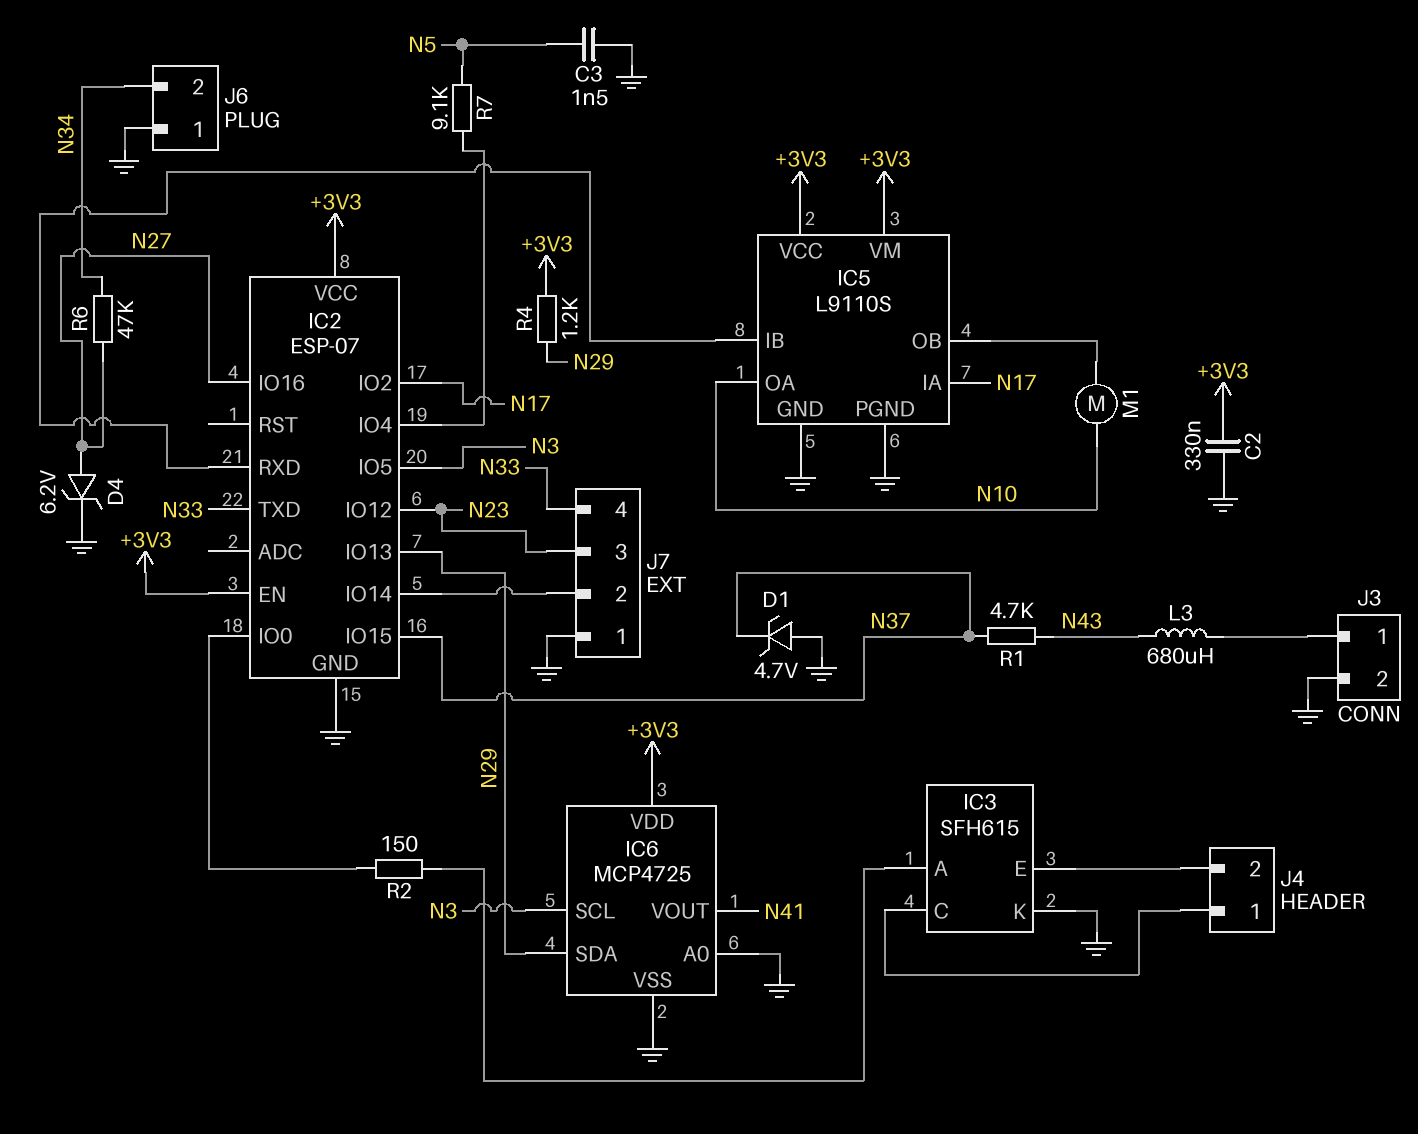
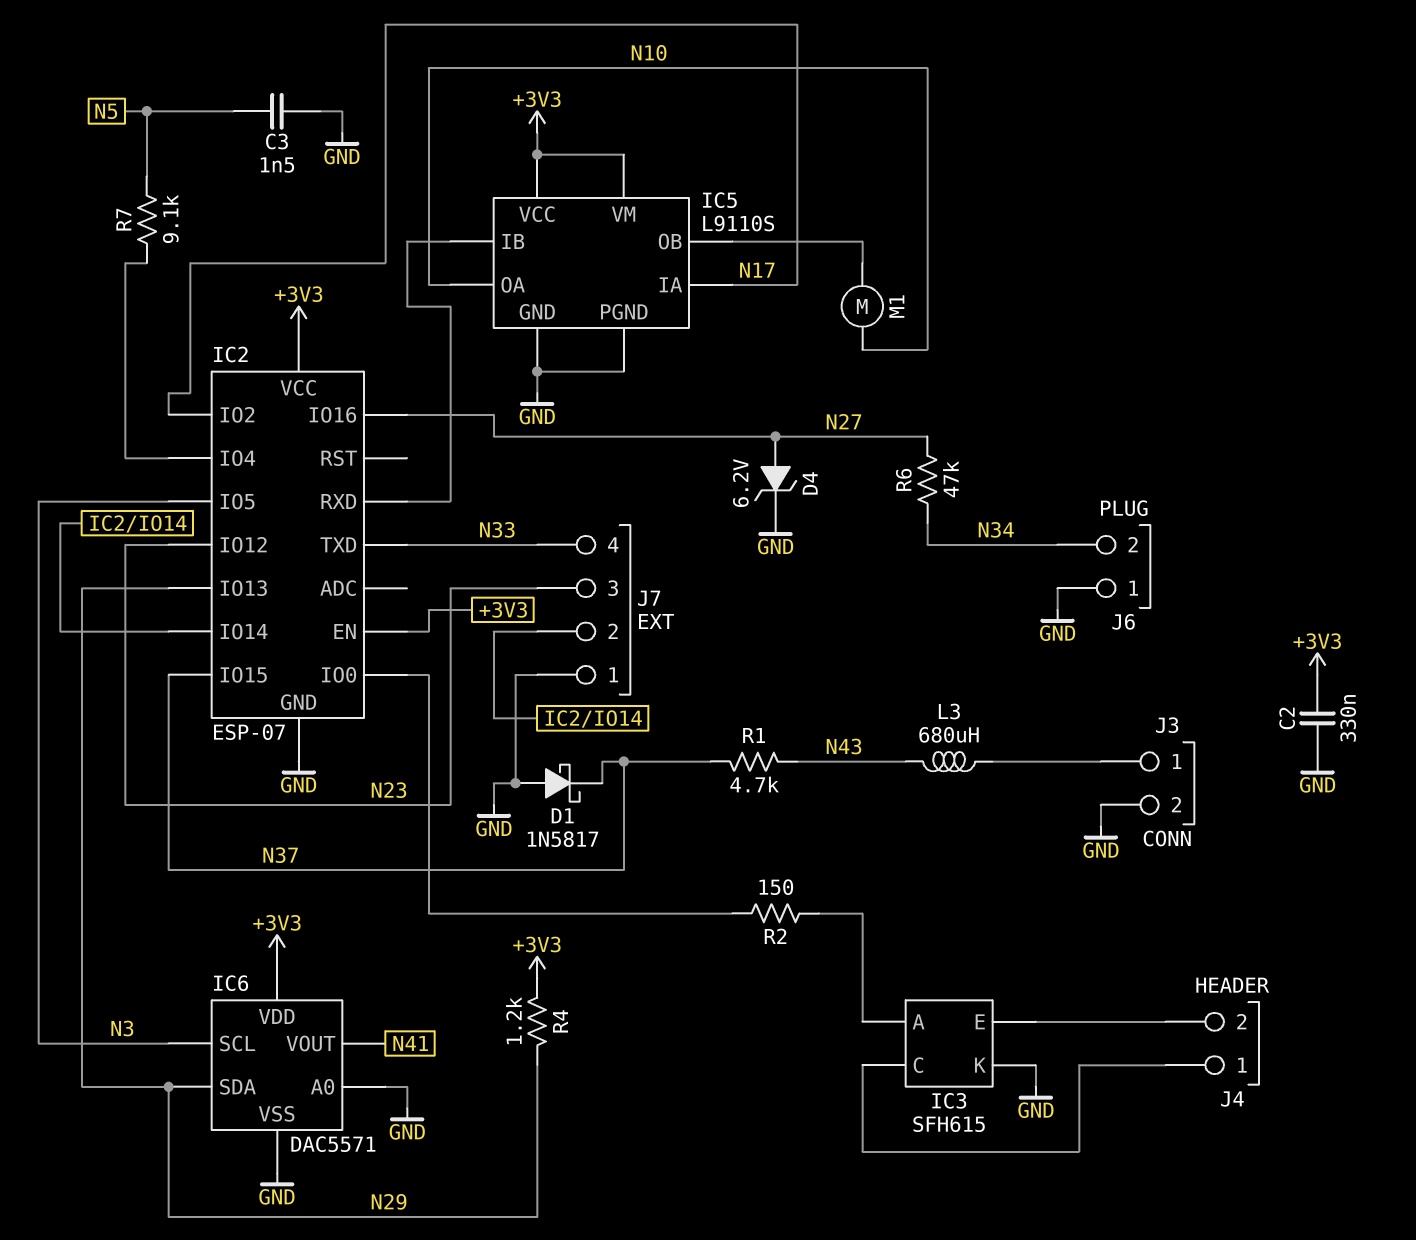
D1: zener 4.7V (A GND, K N37) -> schottky 1N5817 (A GND, K N37)
IC6: MCP4725 -> DAC5571

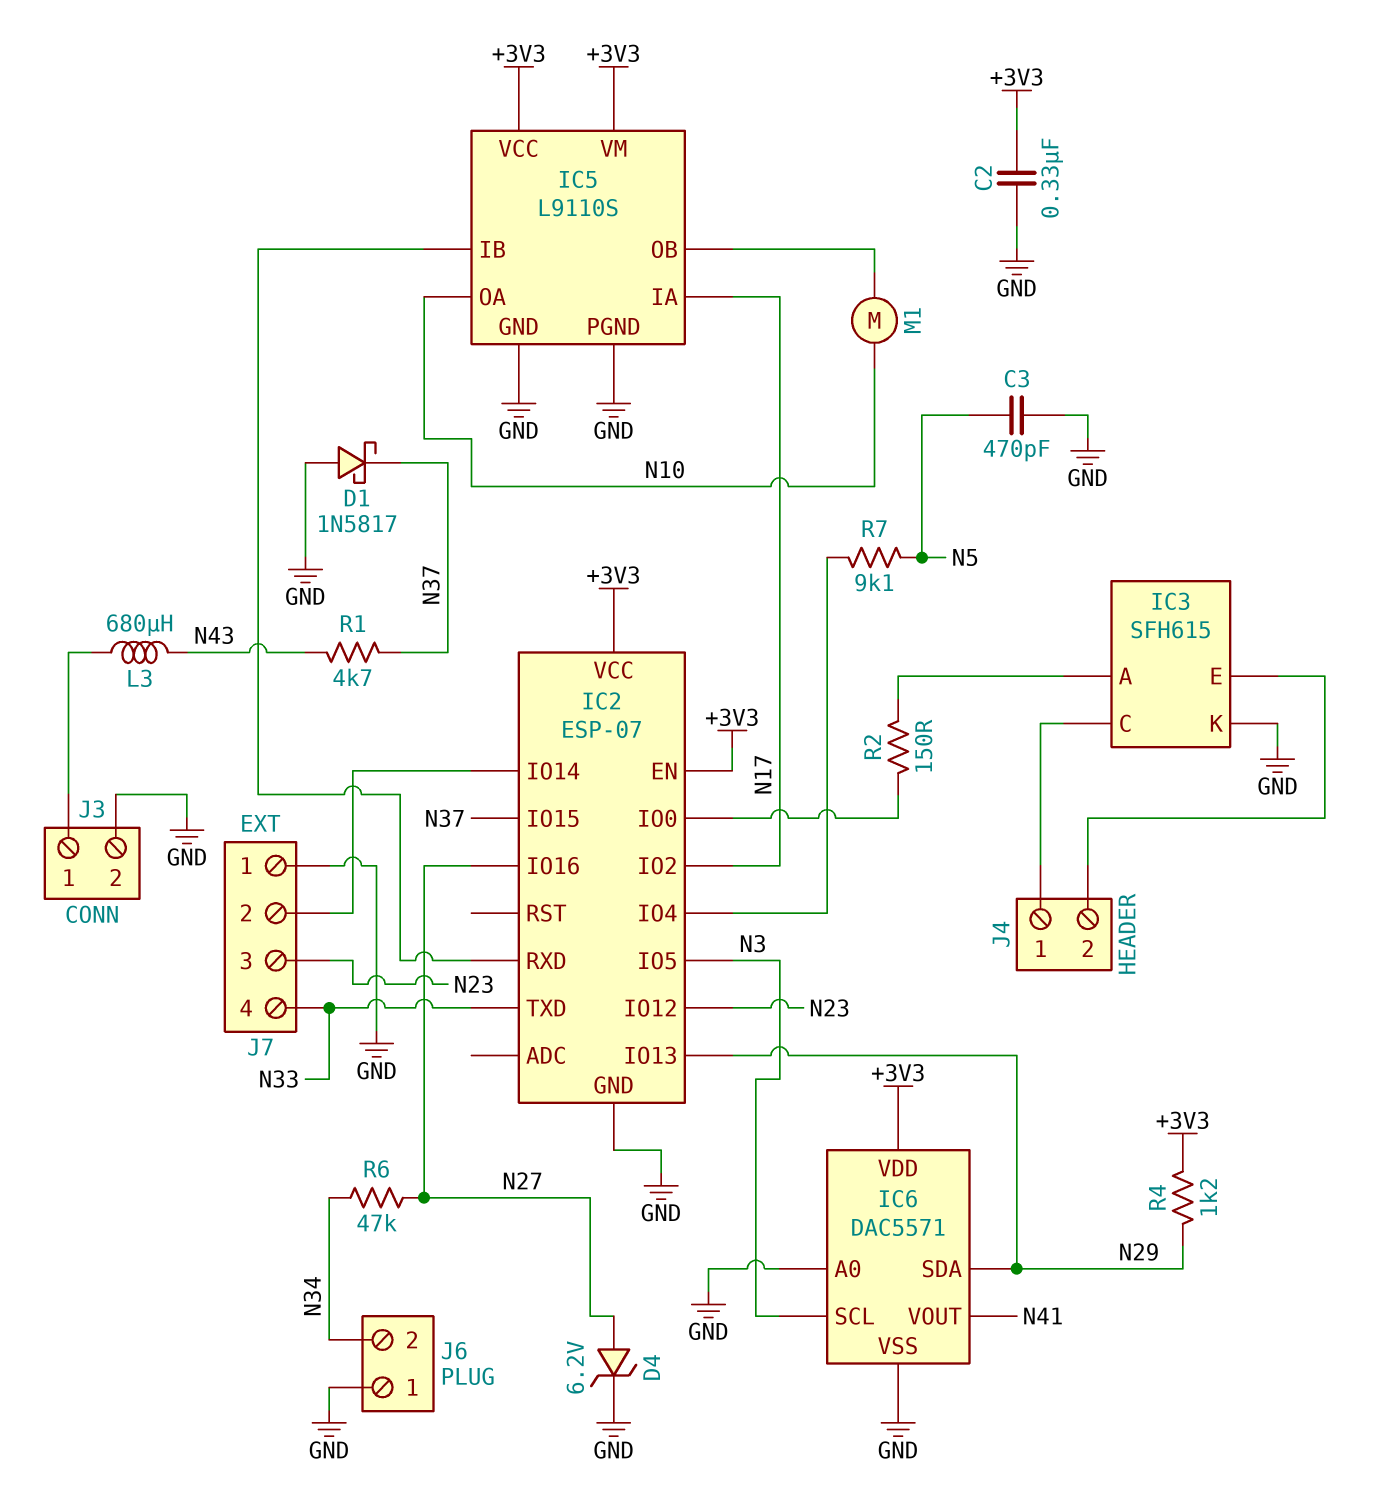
C3: 1.5nF (GND, N5) -> 470pF (GND, N5)

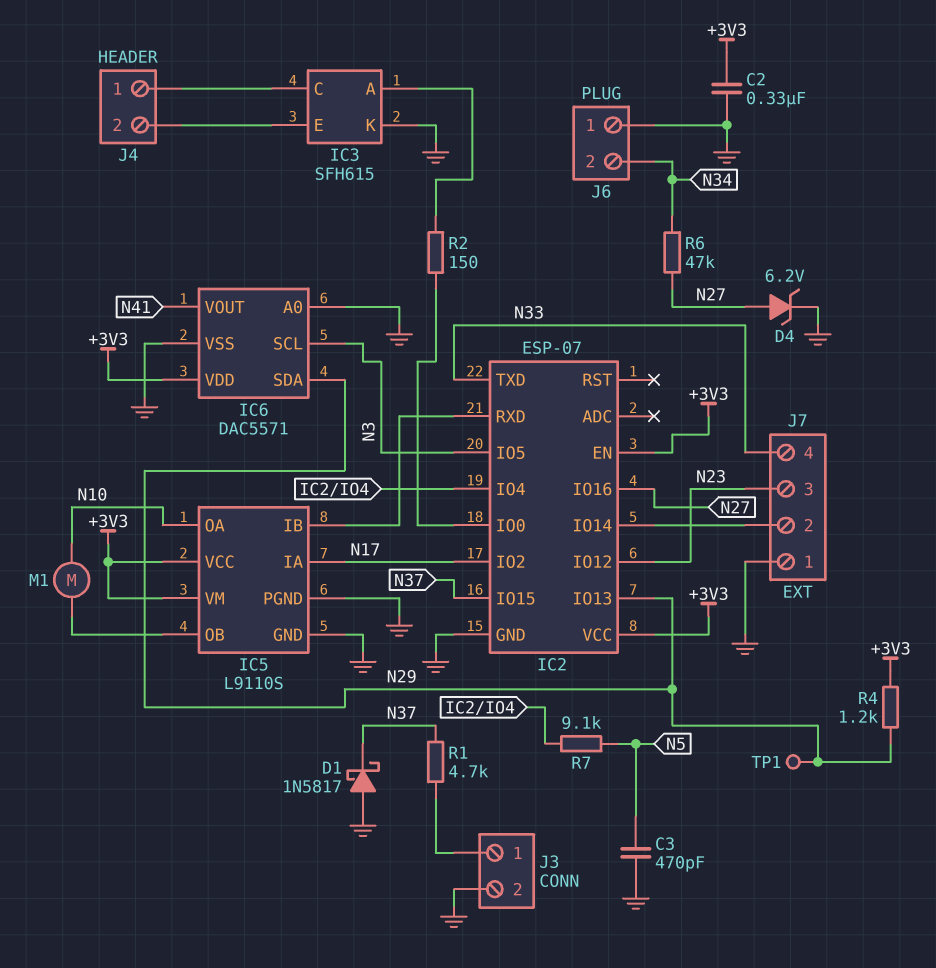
L3: 680uH (J3/1, N43) -> none
R1: 4.7k (N37, N43) -> 4.7k (J3/1, N37)
TP1: none -> test point (N29)

